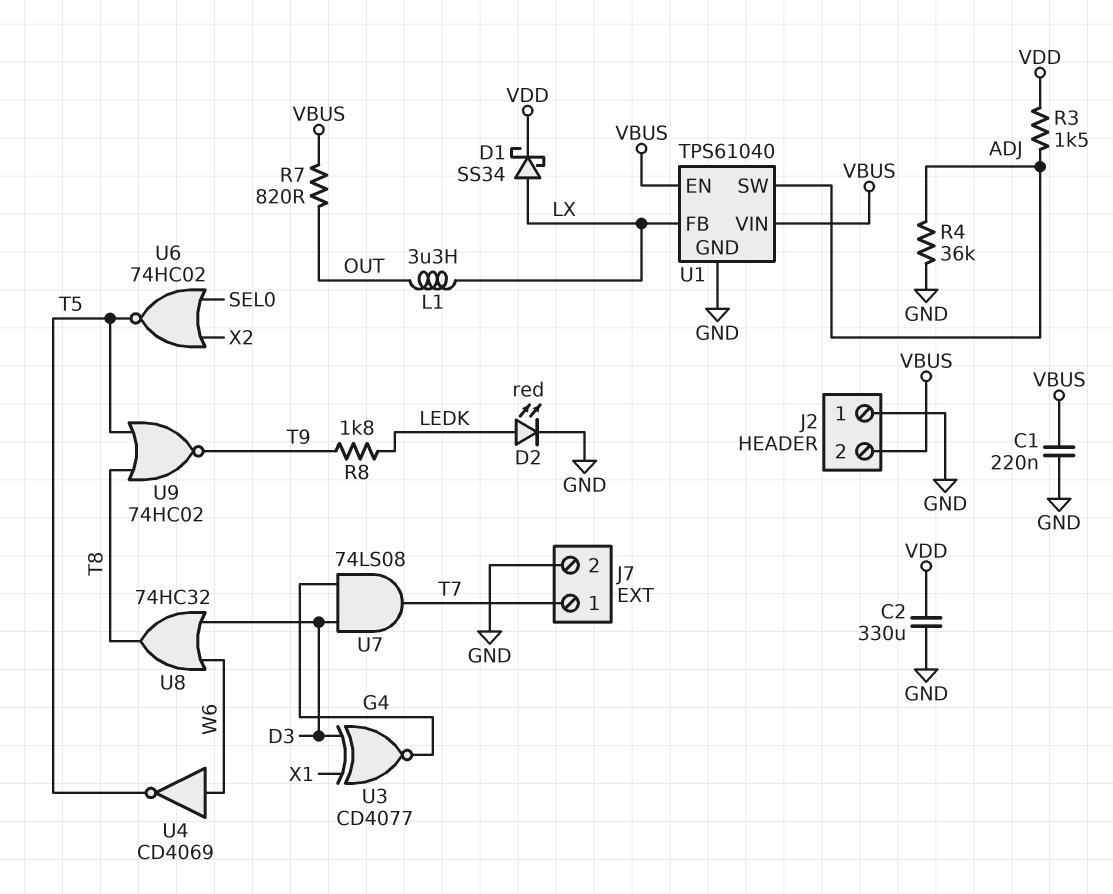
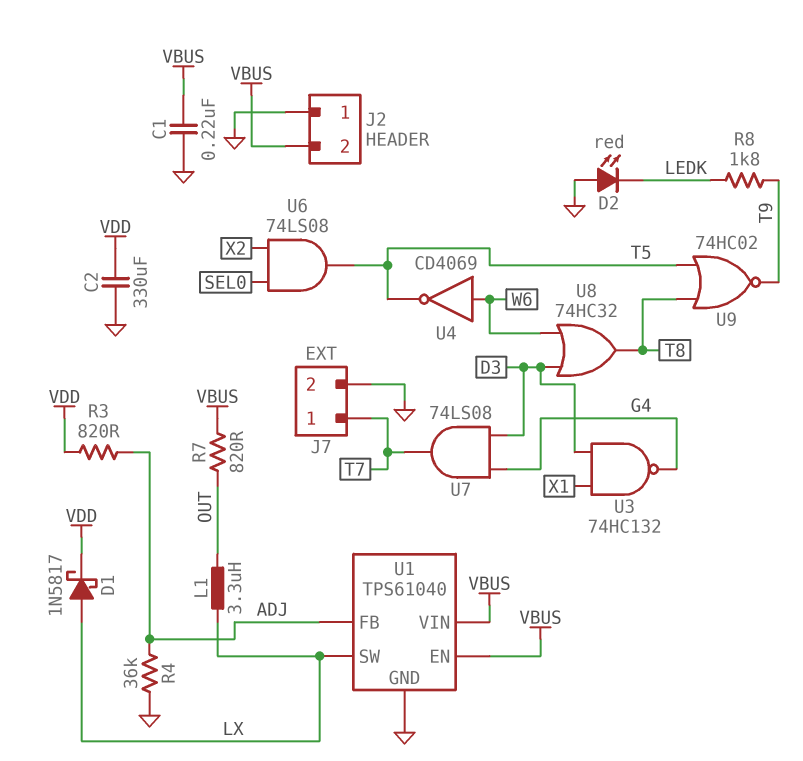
D1: schottky SS34 (A LX, K VDD) -> schottky 1N5817 (A LX, K VDD)
D2: LED red (A LEDK, K GND) -> LED red (A GND, K LEDK)
R3: 1.5k (ADJ, VDD) -> 820 (ADJ, VDD)
U1 pin FB: LX -> ADJ
U1 pin SW: ADJ -> LX
U3: XNOR CD4077 (in D3, in X1, out G4) -> NAND 74HC132 (in D3, in X1, out G4)
U6: NOR 74HC02 (in SEL0, in X2, out T5) -> AND 74LS08 (in SEL0, in X2, out T5)

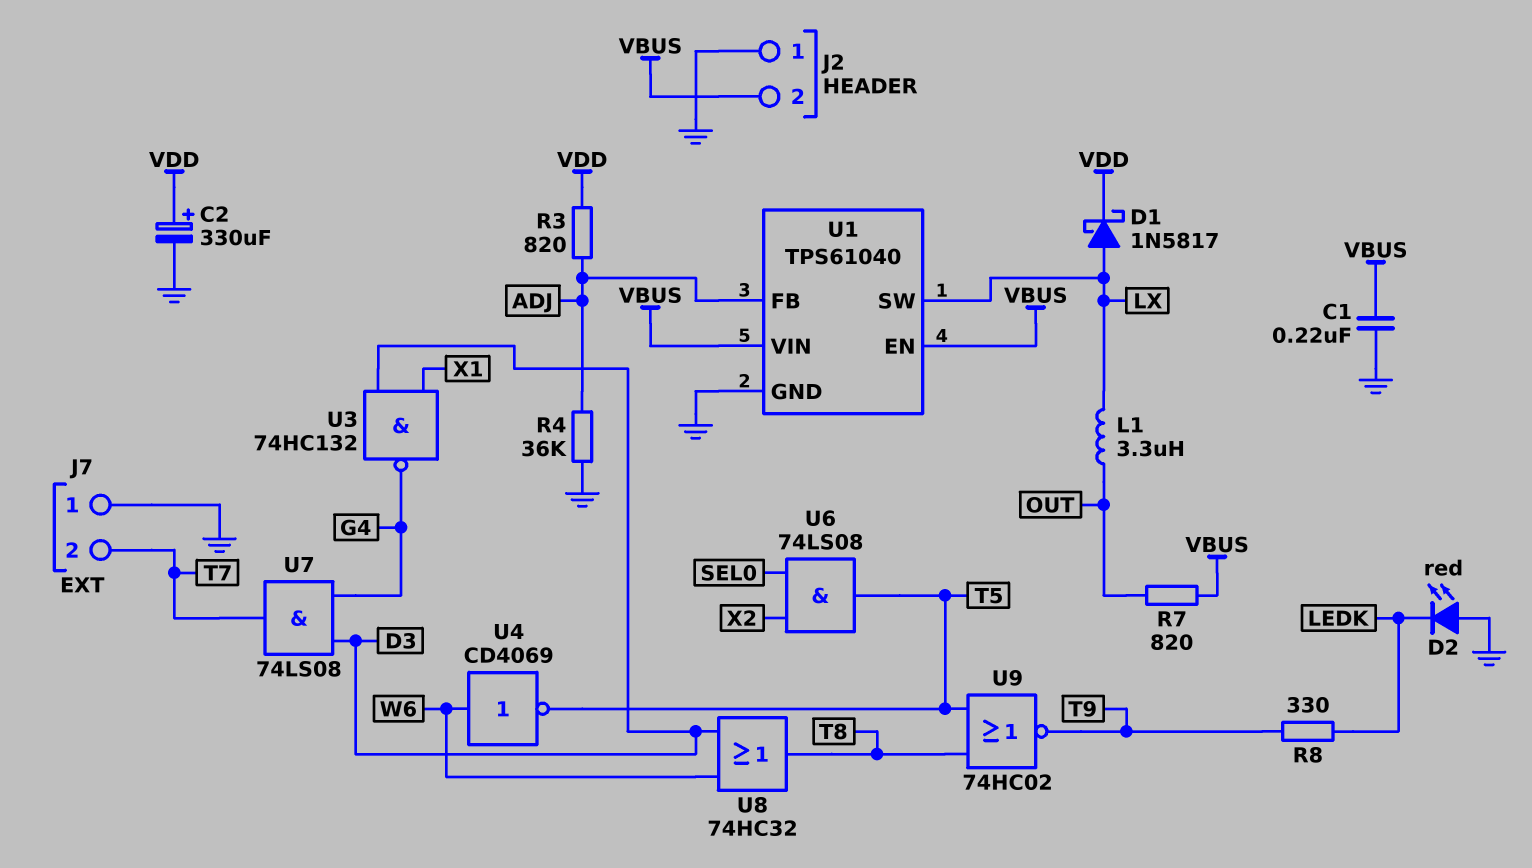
C2: 330uF (GND, VDD) -> 330uF (plus VDD, minus GND)
J7 pin 1: T7 -> GND
J7 pin 2: GND -> T7
R8: 1.8k (LEDK, T9) -> 330 (LEDK, T9)

